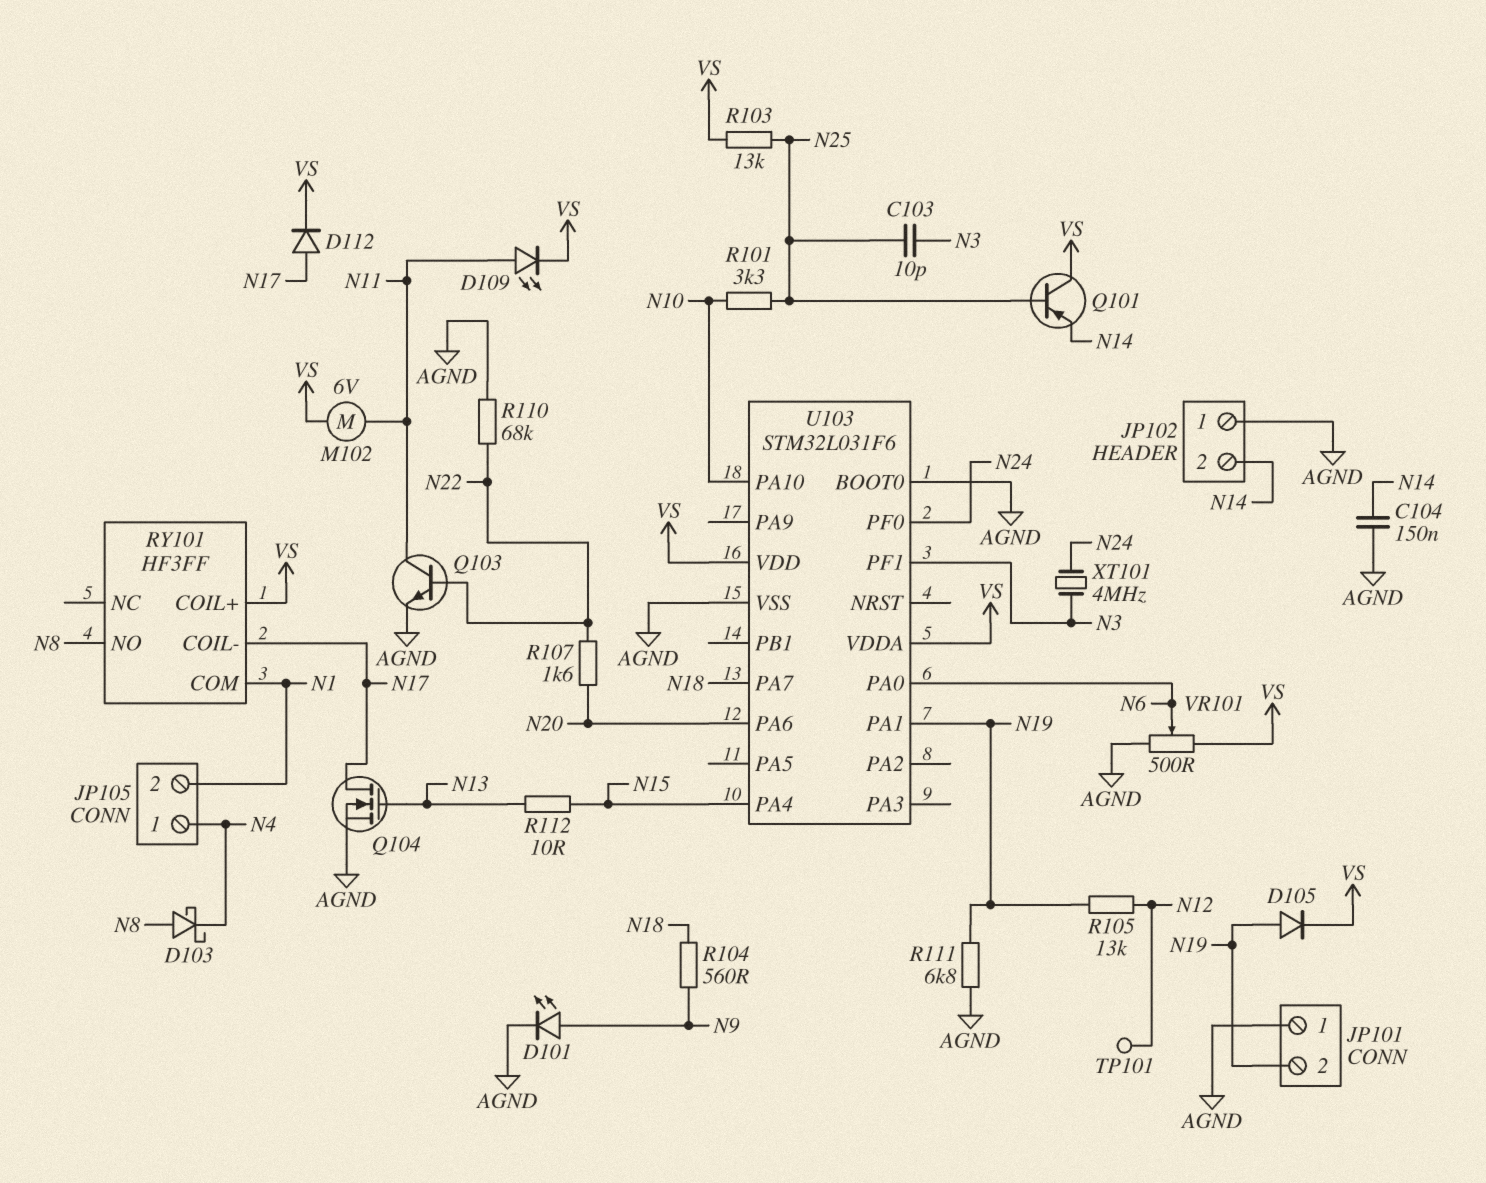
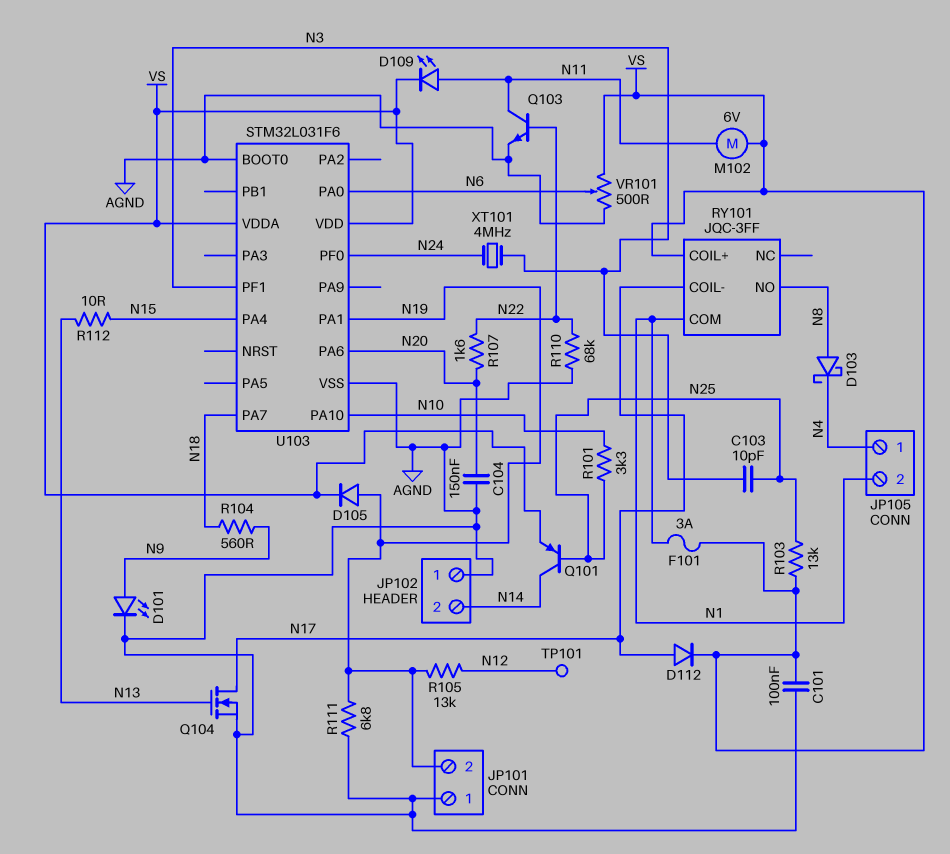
C101: none -> 100nF (AGND, VS)
C104: 150nF (AGND, N14) -> 150nF (AGND, N20)
F101: none -> 3A (N1, VS)
Q101: PNP (B N25, C VS, E N14) -> PNP (B N25, C N14, E VS)
RY101: HF3FF -> JQC-3FF

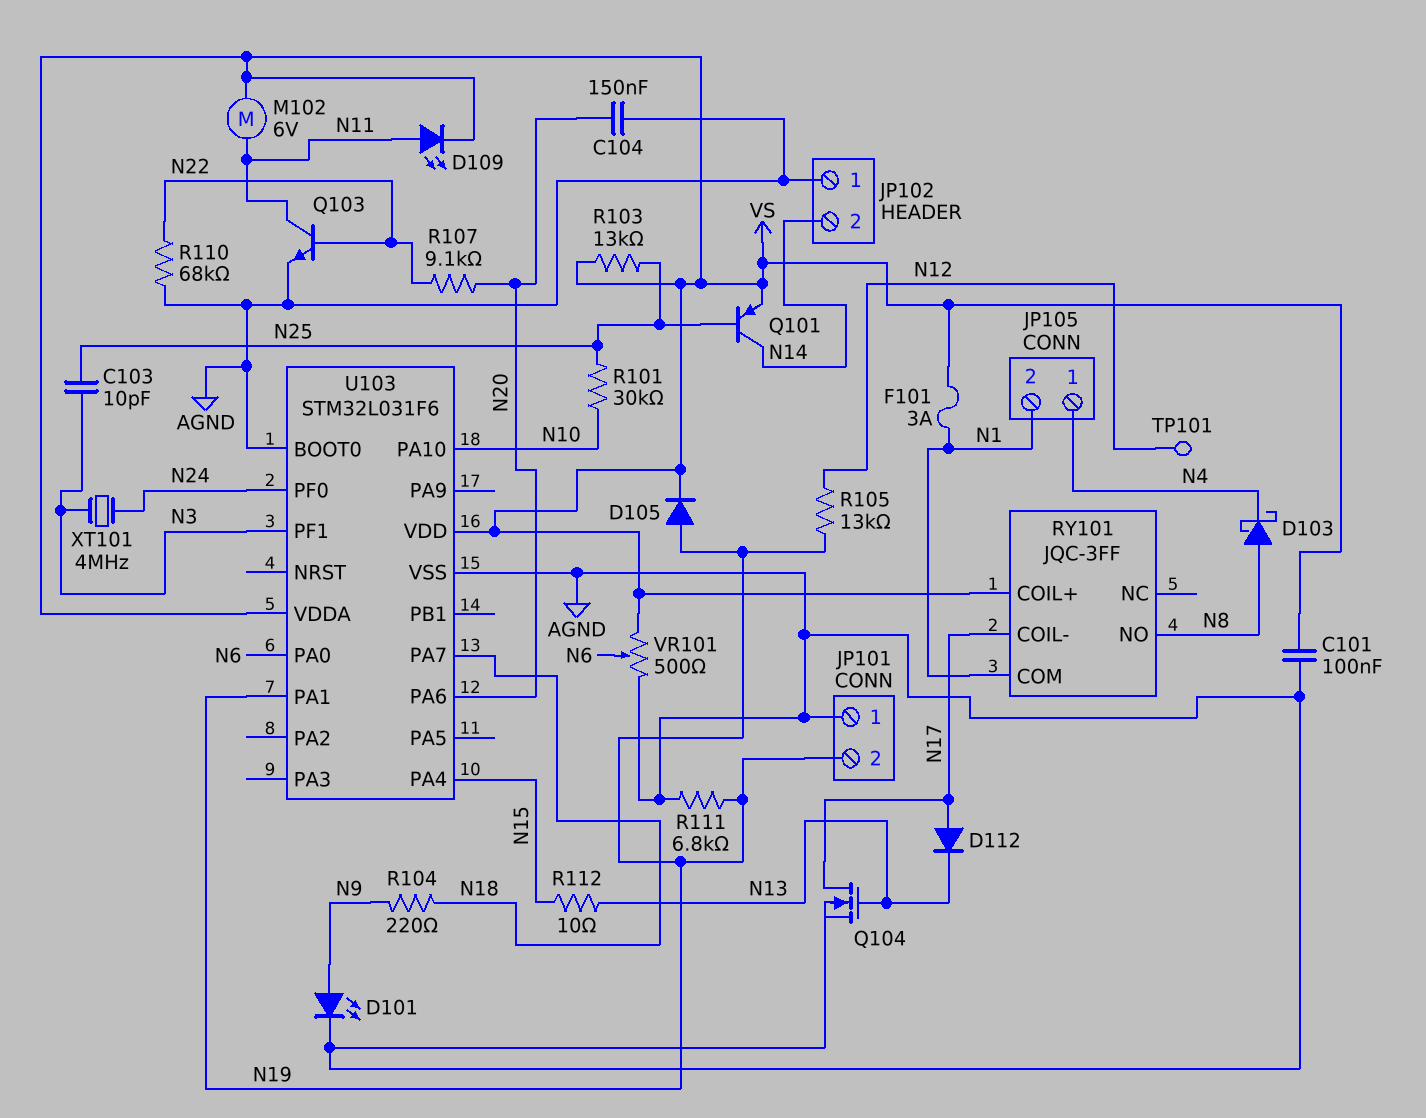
D112: diode (A N17, K VS) -> diode (A N17, K N13)
R101: 3.3k (N10, N25) -> 30k (N10, N25)
R104: 560 (N9, N18) -> 220 (N9, N18)
R107: 1.6k (N20, N22) -> 9.1k (N20, N22)

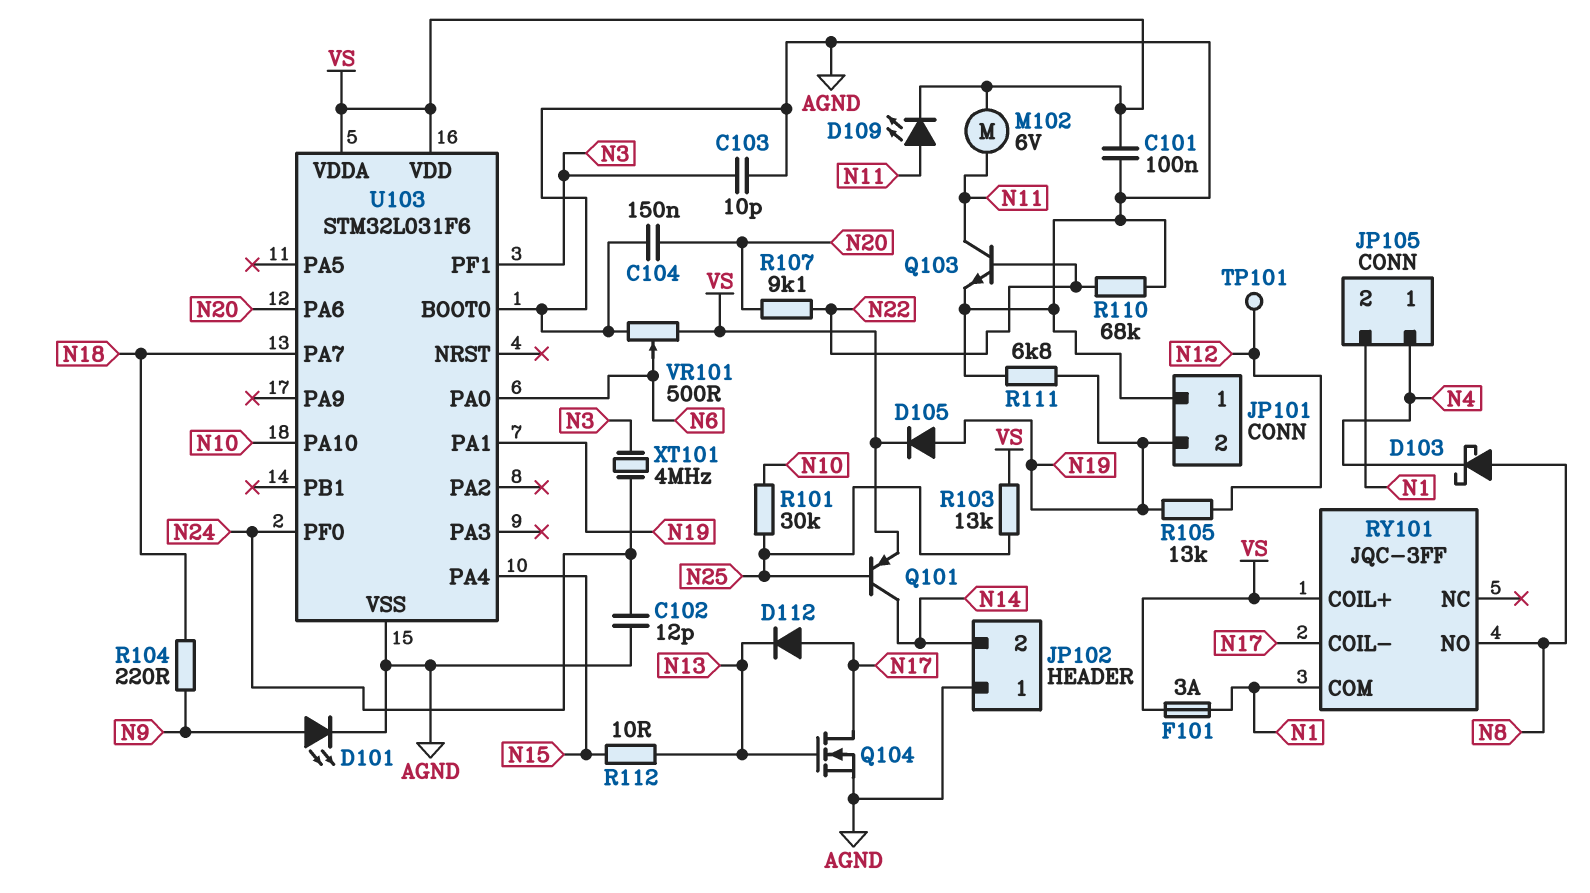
C102: none -> 12pF (AGND, N24)
C103: 10pF (N3, N25) -> 10pF (AGND, N3)

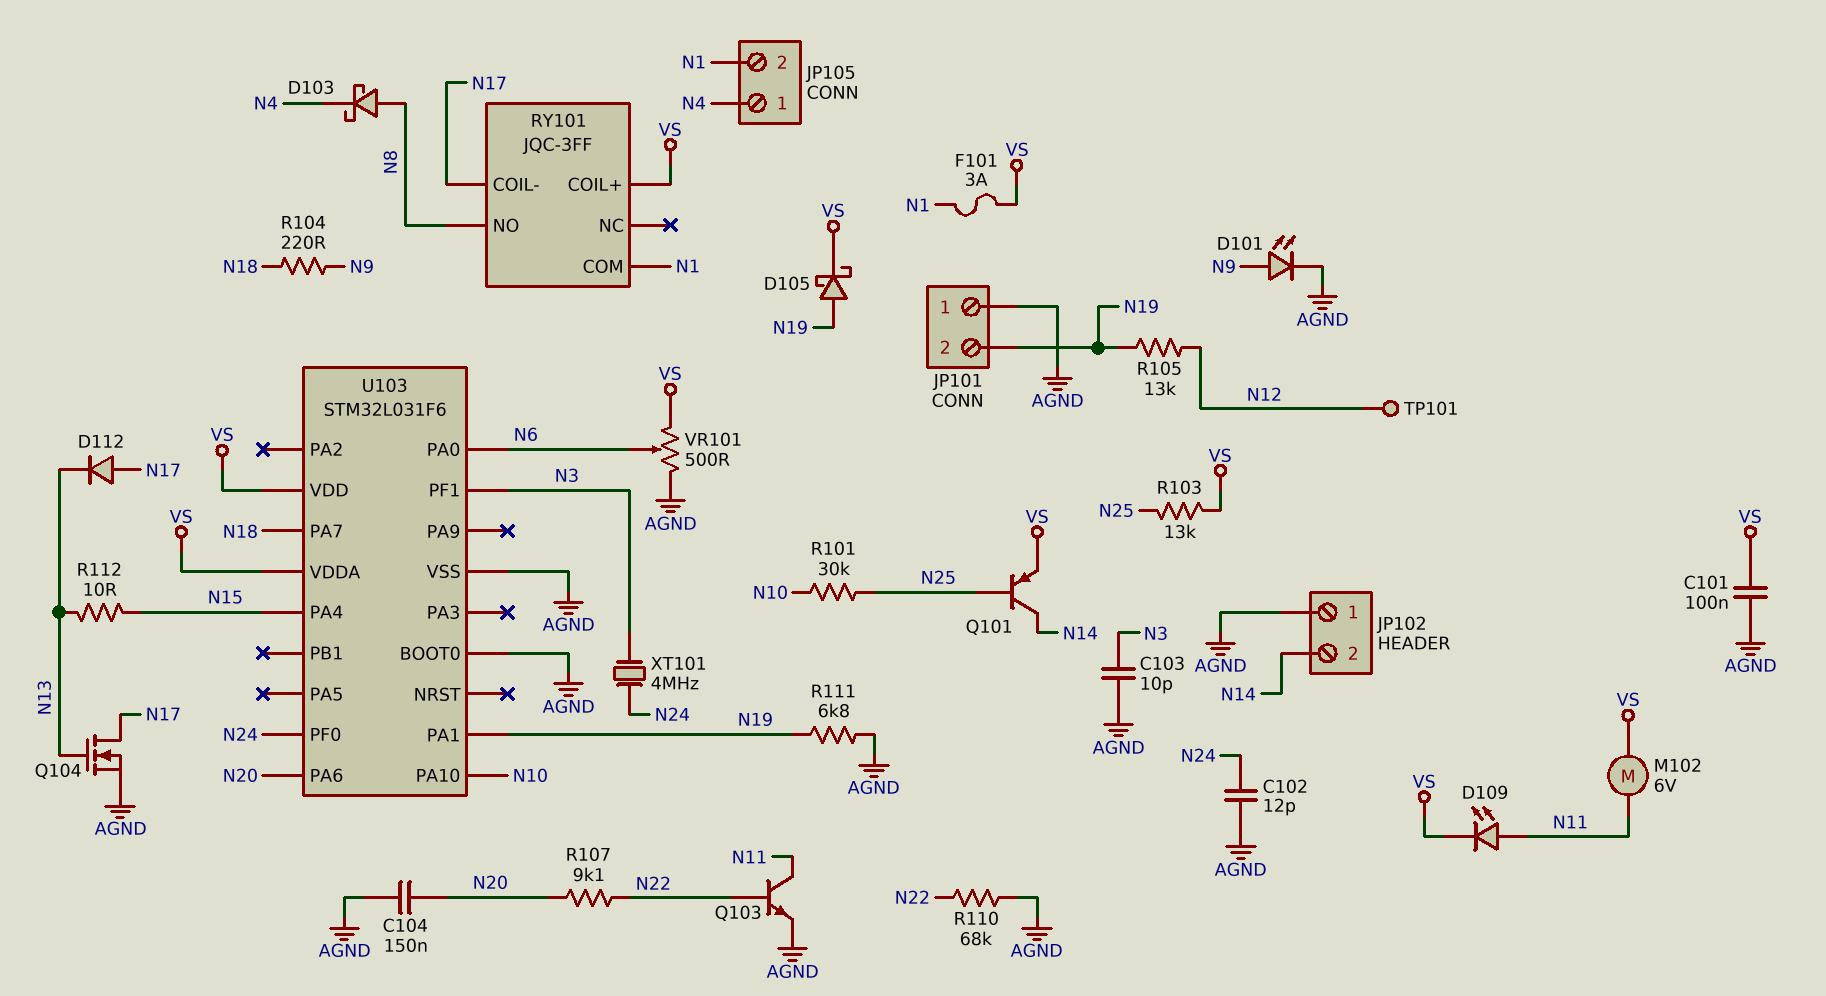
D105: diode (A N19, K VS) -> schottky (A N19, K VS)

